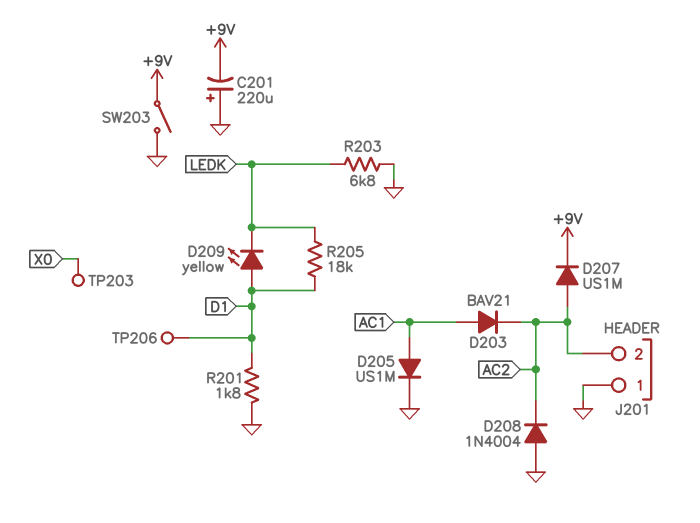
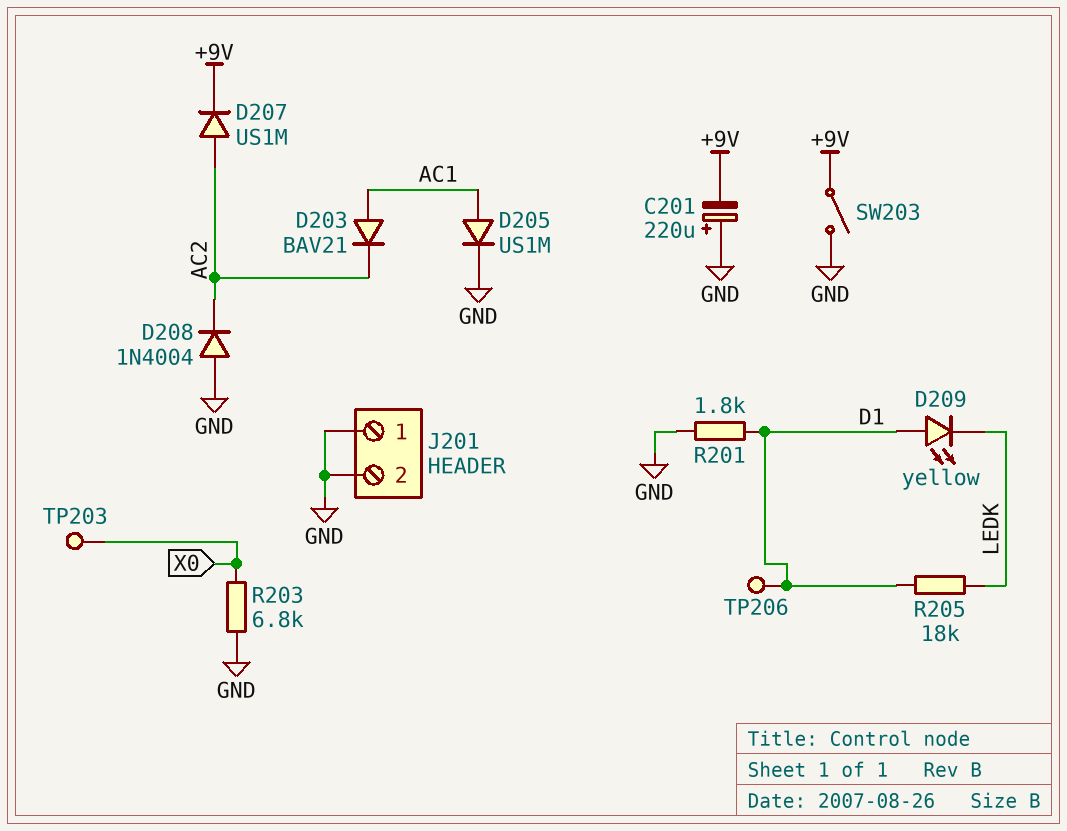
J201 pin 2: AC2 -> GND
R203: 6.8k (GND, LEDK) -> 6.8k (GND, X0)

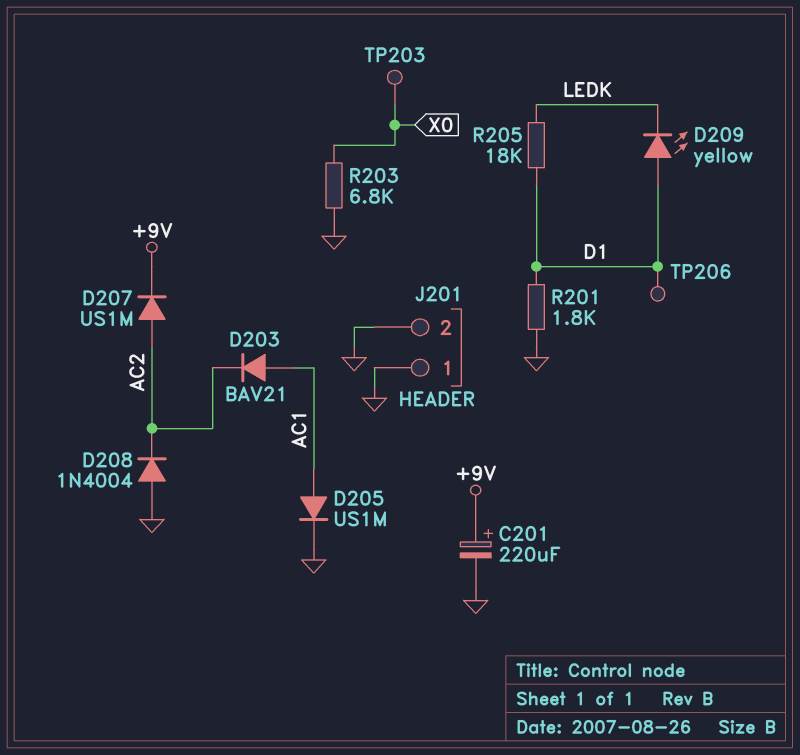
C201: 220uF (plus GND, minus +9V) -> 220uF (plus +9V, minus GND)
SW203: switch (+9V, GND) -> none

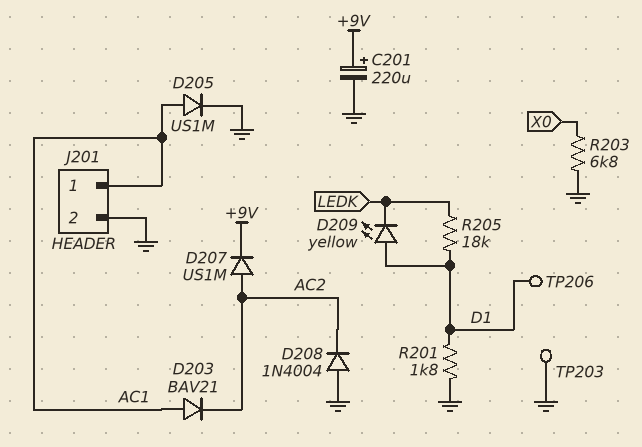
J201 pin 1: GND -> AC1
TP203: test point (X0) -> test point (GND)

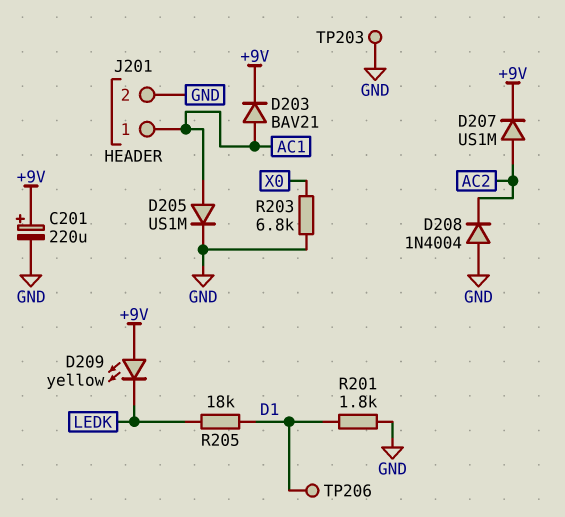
D203: diode BAV21 (A AC1, K AC2) -> diode BAV21 (A AC1, K +9V)
D209: LED yellow (A D1, K LEDK) -> LED yellow (A +9V, K LEDK)

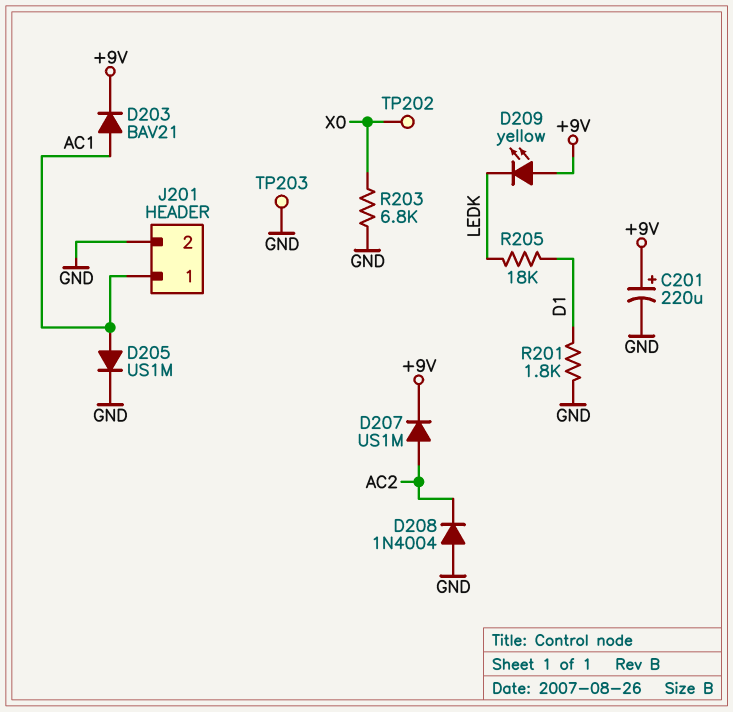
TP202: none -> test point (X0)
TP206: test point (D1) -> none

